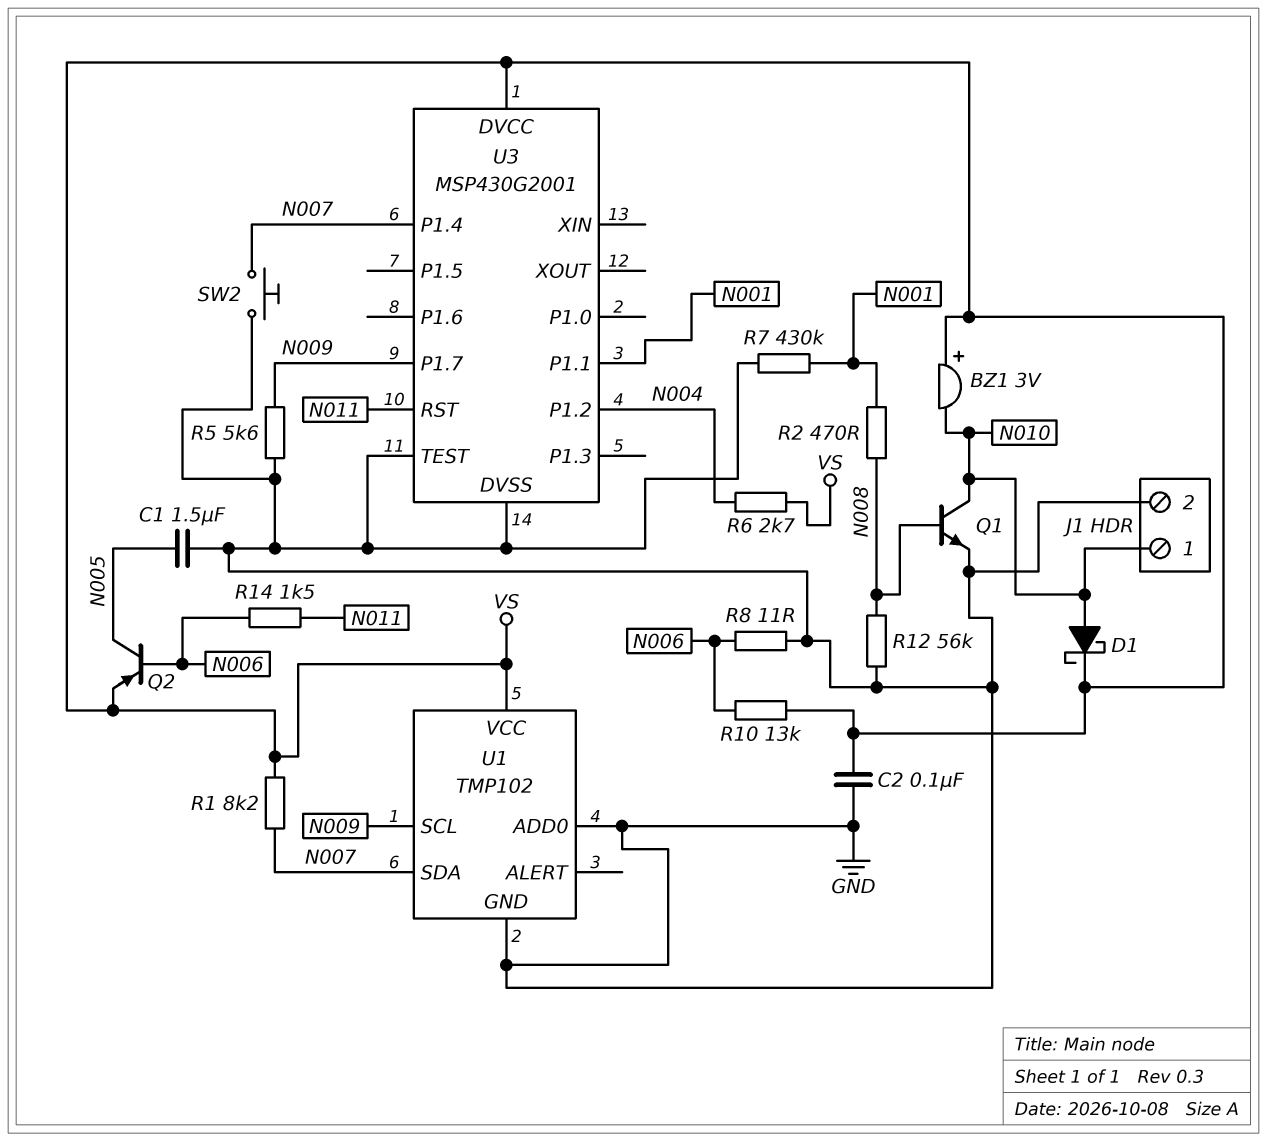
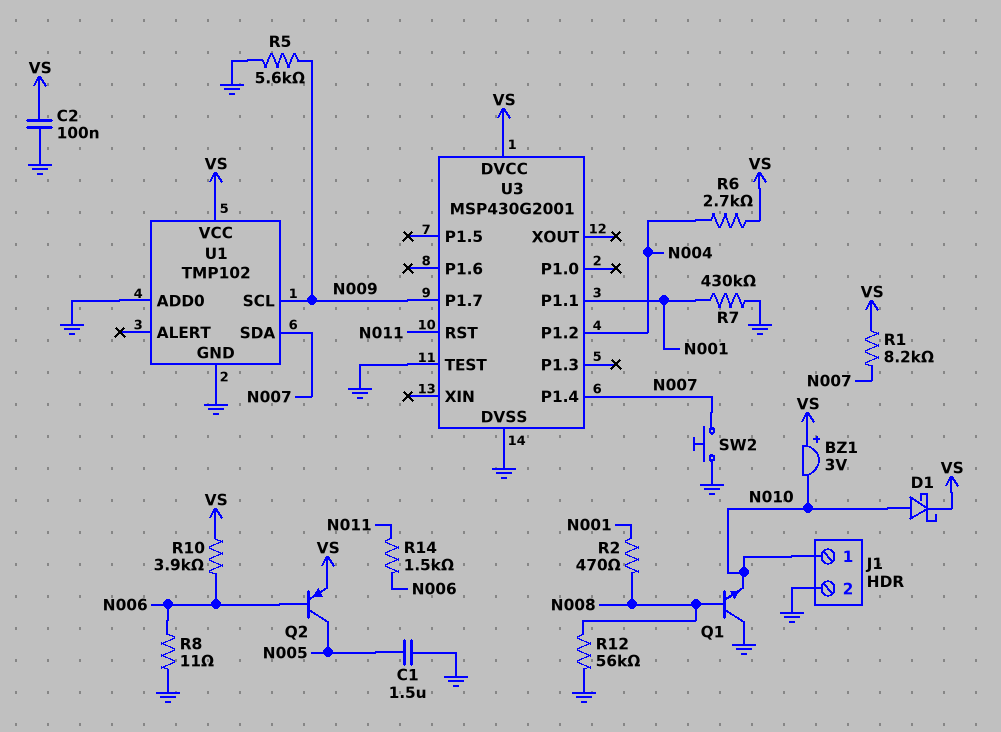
Q1: NPN (B N008, C N010, E GND) -> NPN (B N008, C GND, E N010)
R10: 13k (N006, VS) -> 3.9k (N006, VS)

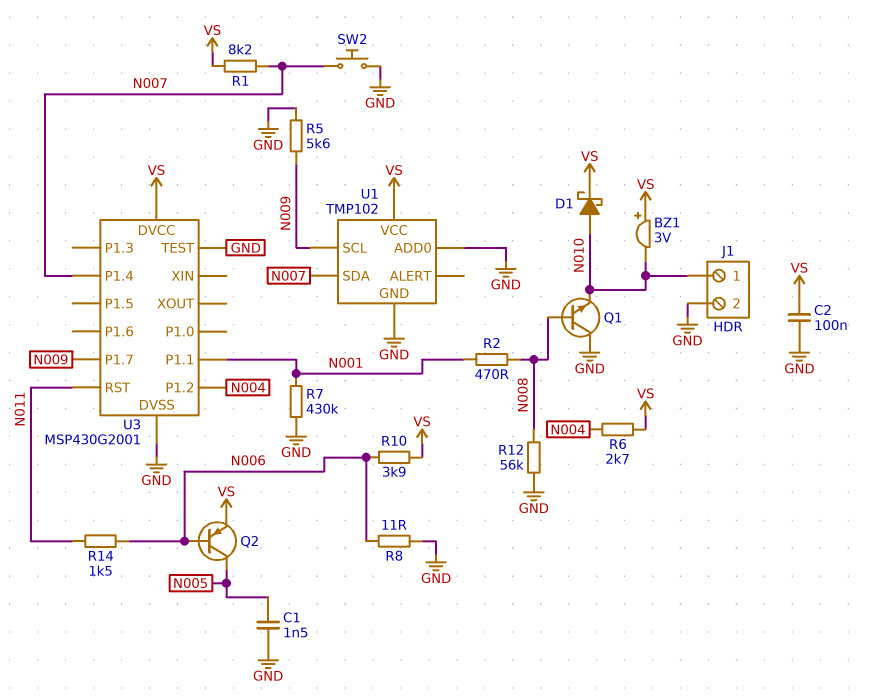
C1: 1.5uF (GND, N005) -> 1.5nF (GND, N005)

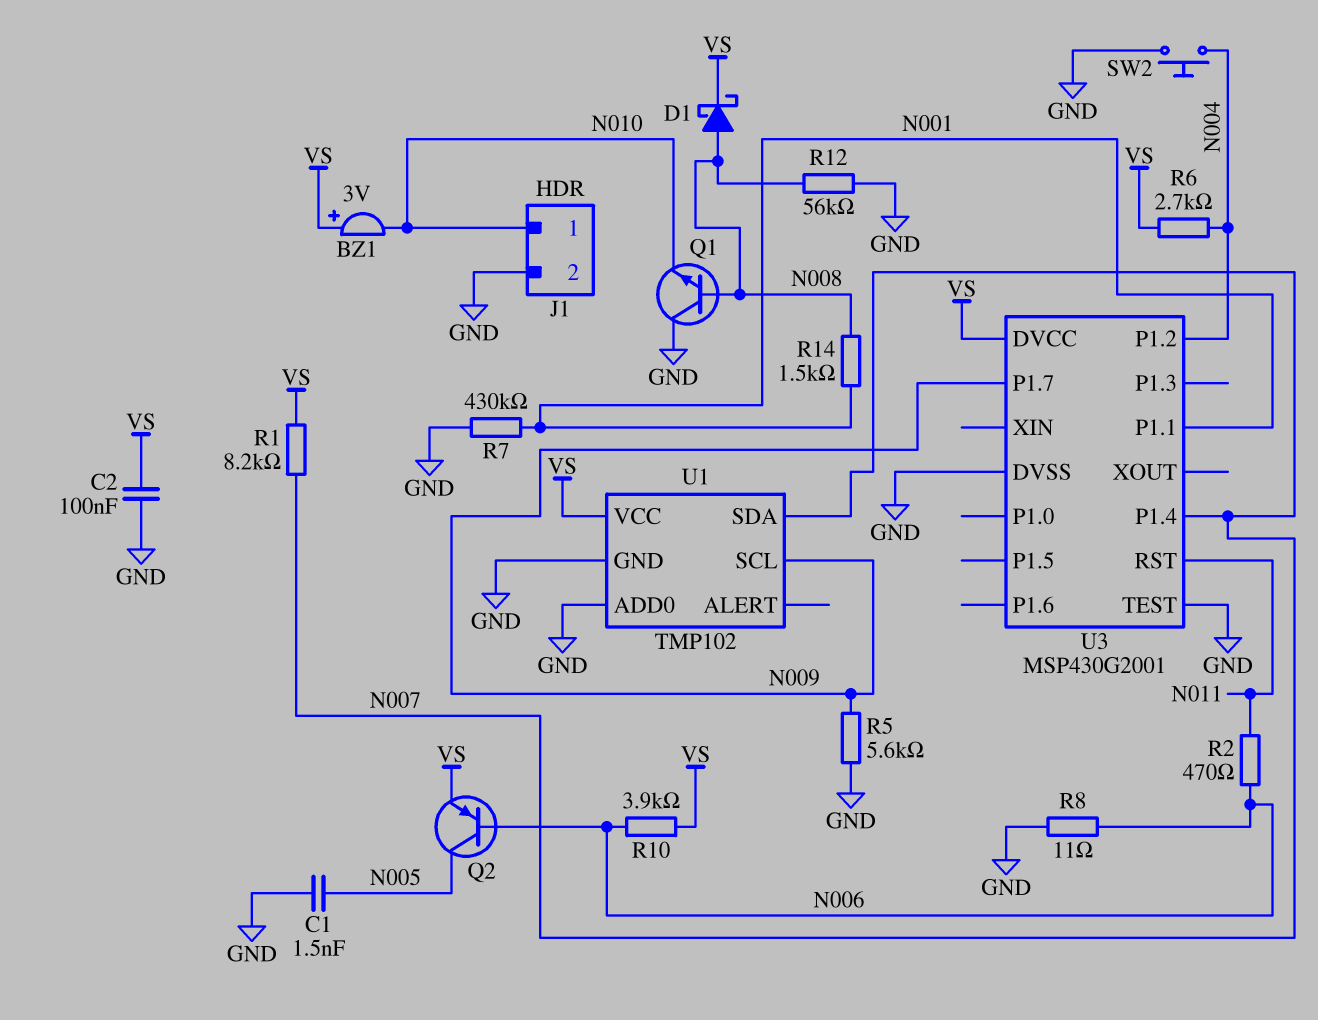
D1: schottky (A N010, K VS) -> schottky (A N008, K VS)
R2: 470 (N001, N008) -> 470 (N006, N011)
R14: 1.5k (N006, N011) -> 1.5k (N001, N008)
SW2: button (GND, N007) -> button (GND, N004)

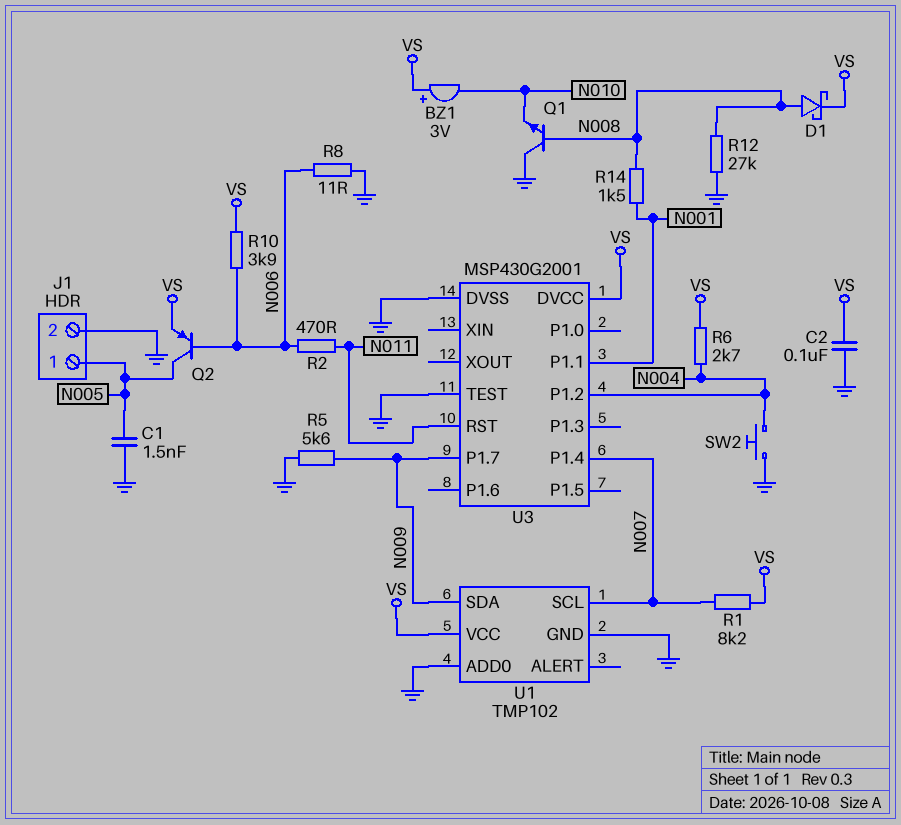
J1 pin 1: N010 -> N005
R7: 430k (GND, N001) -> none
R12: 56k (GND, N008) -> 27k (GND, N008)
U1 pin SCL: N009 -> N007
U1 pin SDA: N007 -> N009

